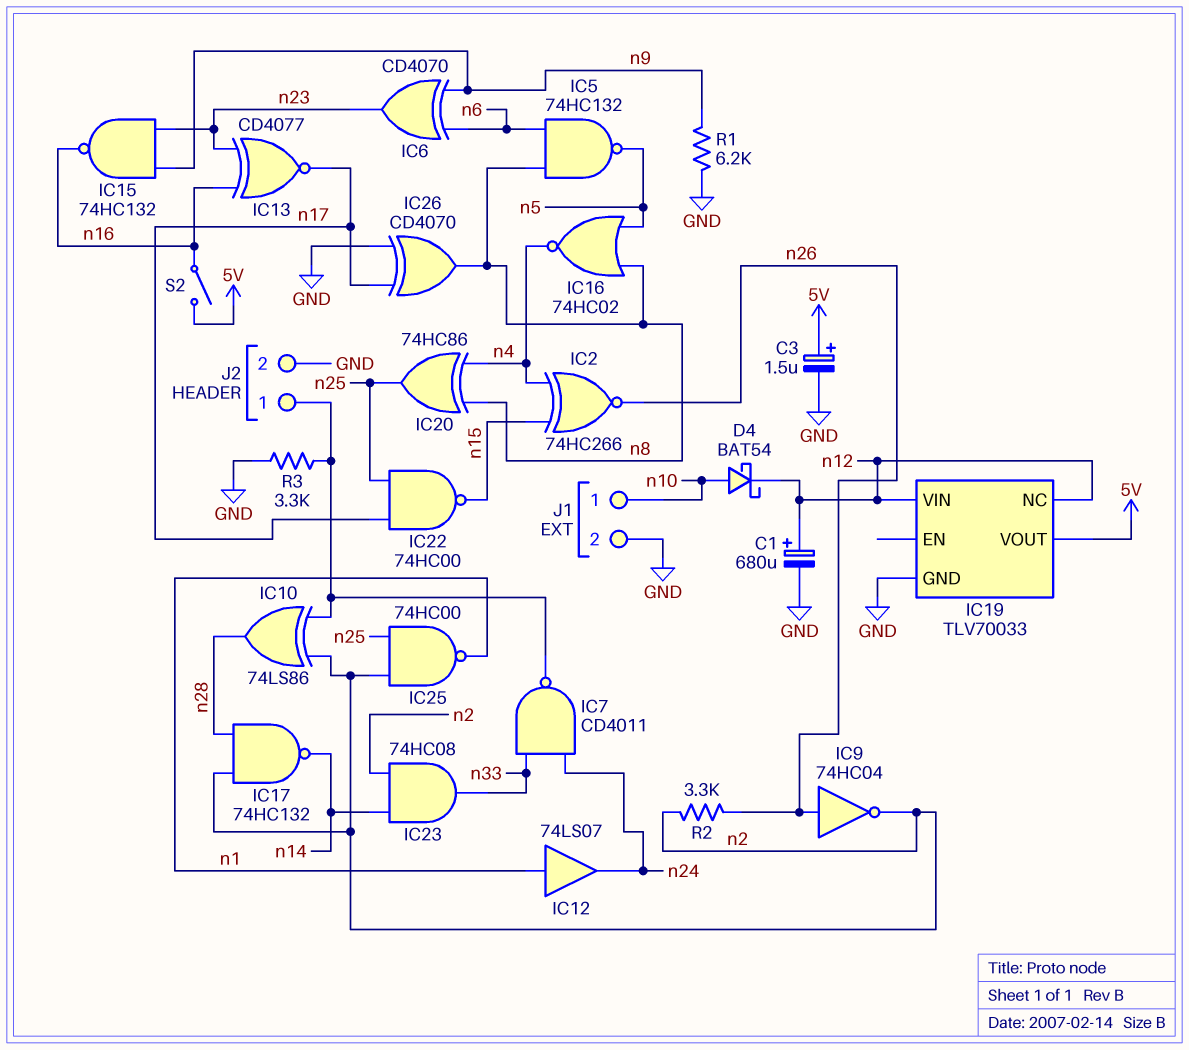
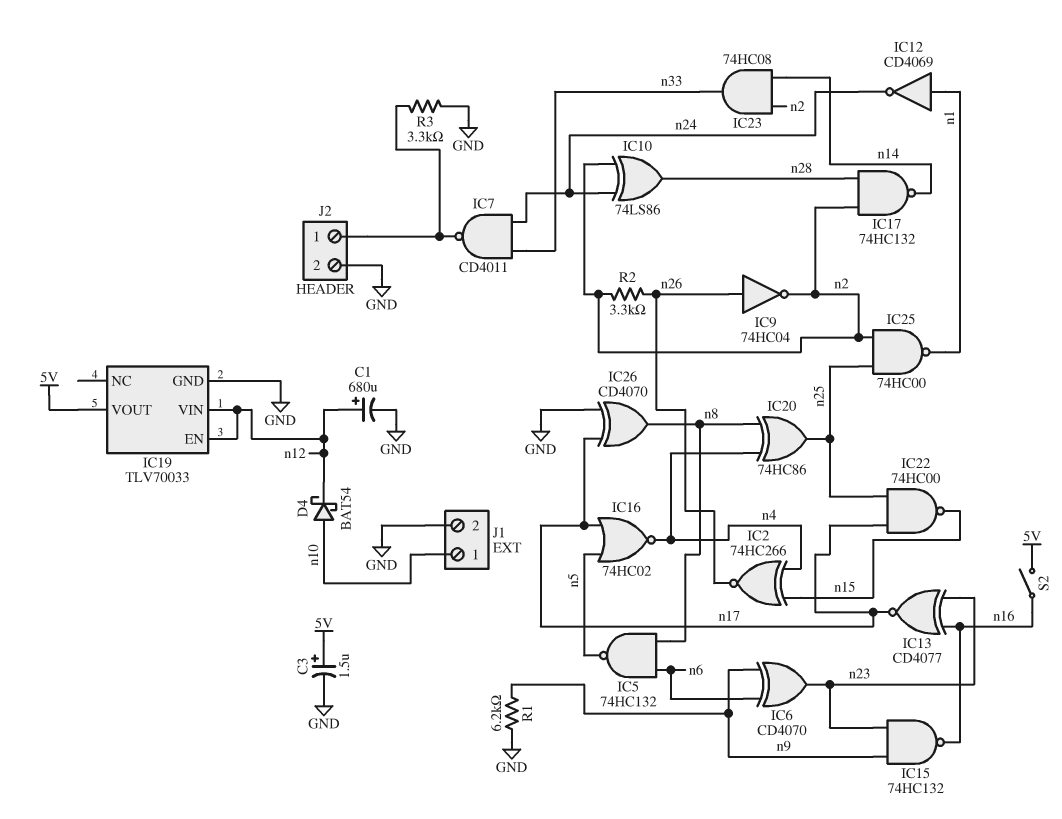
IC10: XOR 74LS86 (in J2/1, in n2, out n28) -> XOR 74LS86 (in n2, in n24, out n28)
IC12: buffer 74LS07 (in n1, out n24) -> NOT CD4069 (in n1, out n24)
IC16: NOR 74HC02 (in n5, in n8, out n4) -> NOR 74HC02 (in n5, in n17, out n4)
IC19 pin EN: none -> n12
IC19 pin NC: n12 -> none

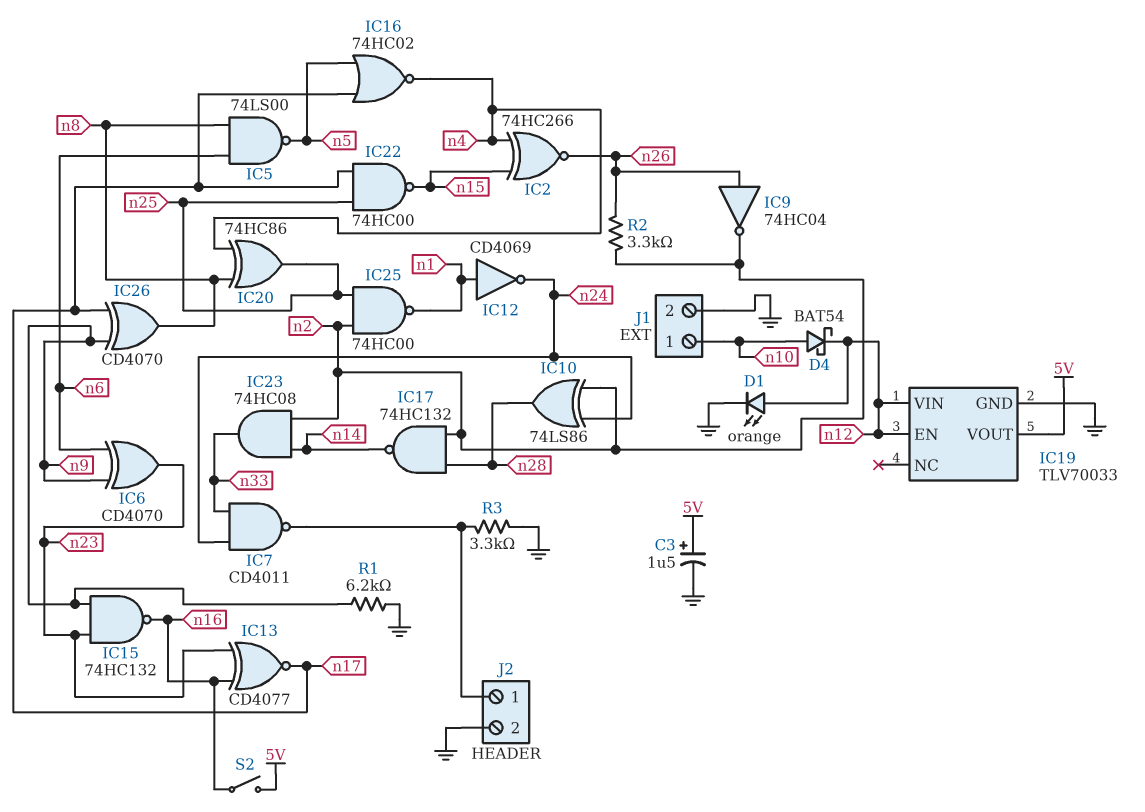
C1: 680uF (plus n12, minus GND) -> none
D1: none -> LED orange (A n12, K GND)
IC5: NAND 74HC132 (in n6, in n8, out n5) -> NAND 74LS00 (in n6, in n8, out n5)
IC26: XOR CD4070 (in GND, in n17, out n8) -> XOR CD4070 (in n9, in n17, out n8)

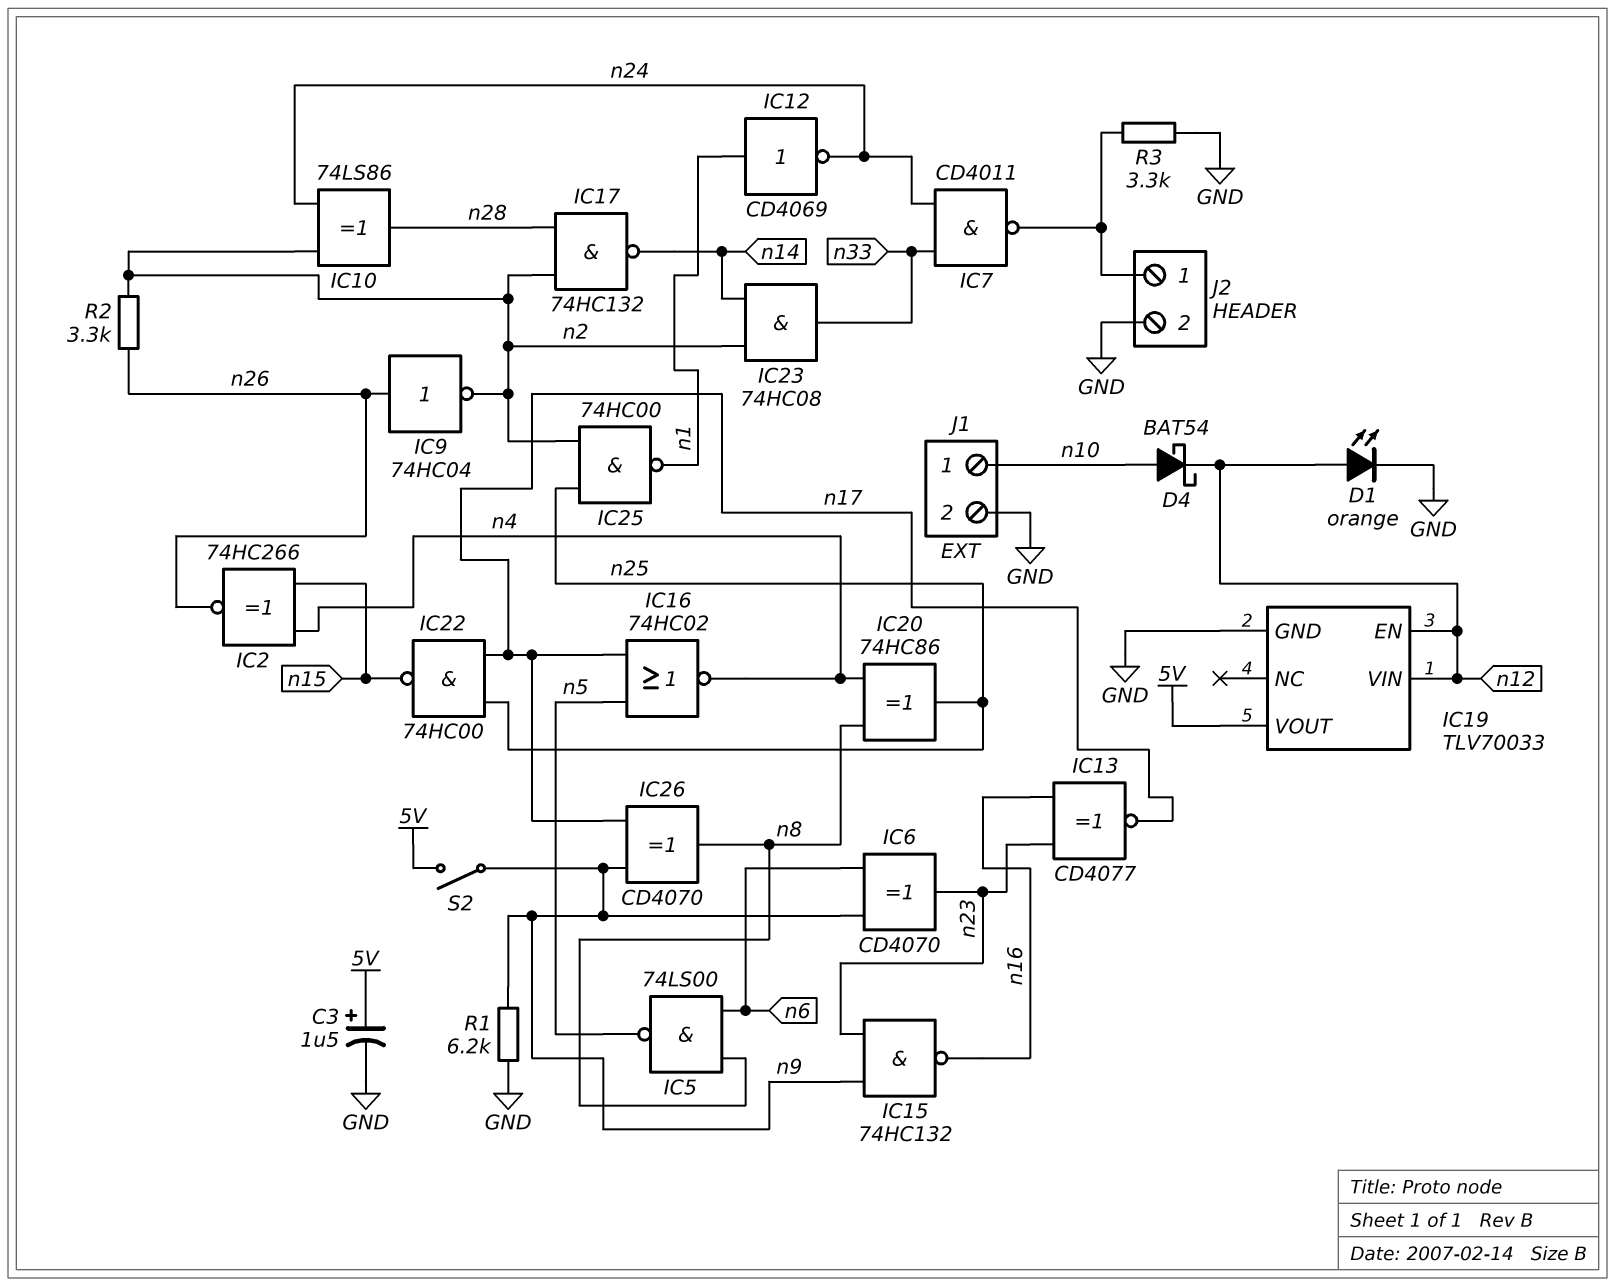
S2: switch (5V, n16) -> switch (5V, n9)

